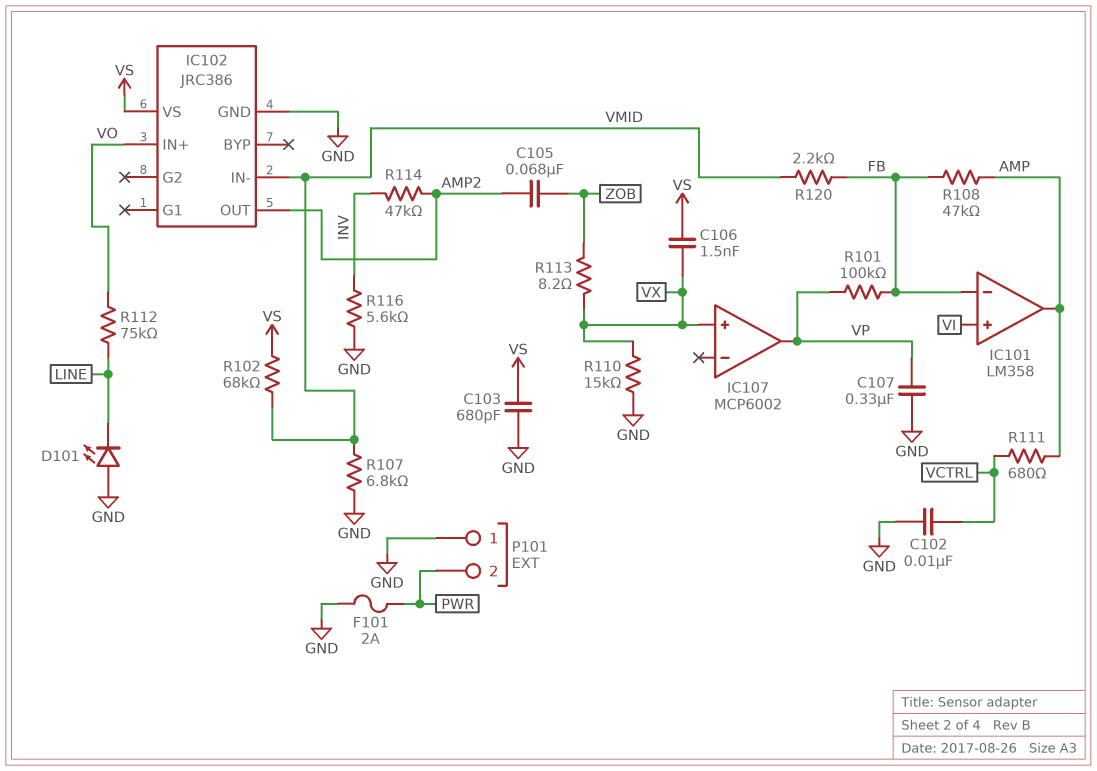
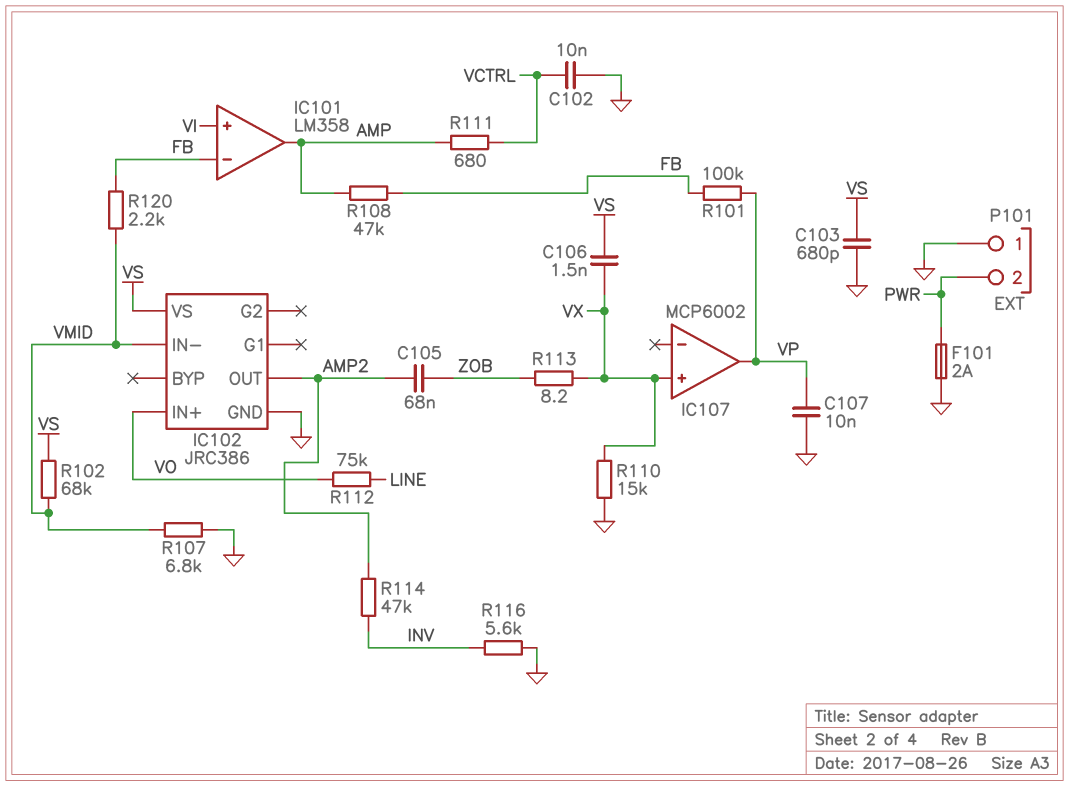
C107: 330nF (GND, VP) -> 10nF (GND, VP)
D101: LED (A GND, K LINE) -> none

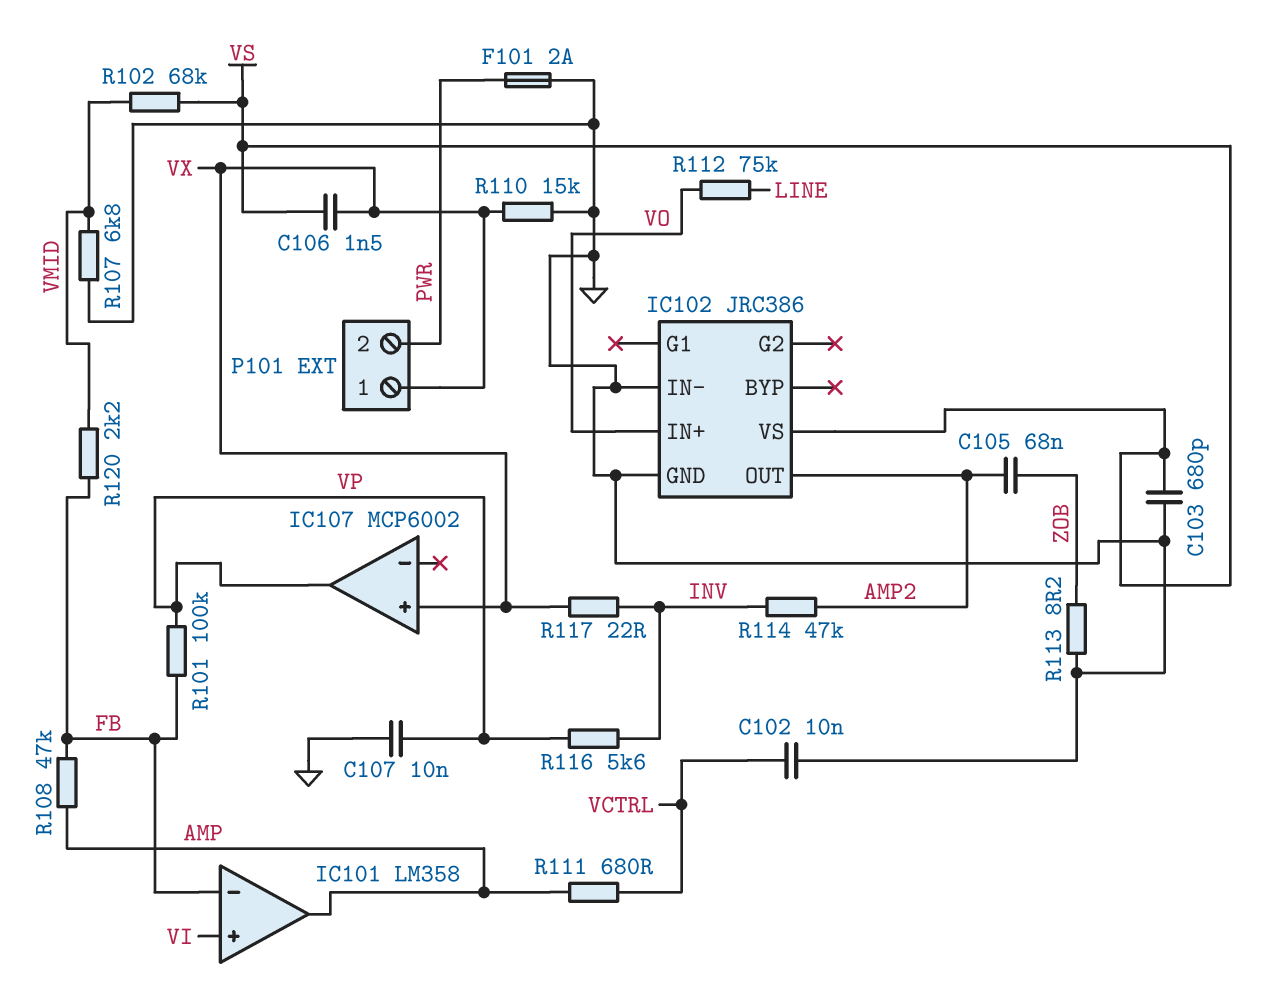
IC102 pin IN-: VMID -> GND
P101 pin 1: GND -> VX
R113: 8.2 (VX, ZOB) -> 8.2 (GND, ZOB)
R116: 5.6k (GND, INV) -> 5.6k (INV, VP)
R117: none -> 22 (INV, VX)

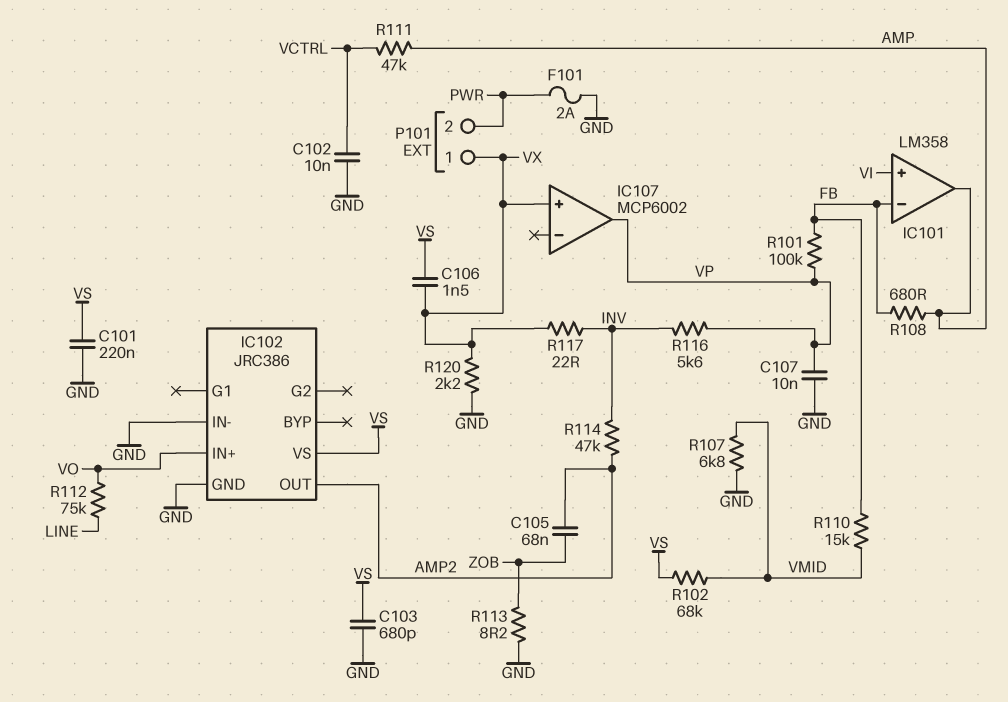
C101: none -> 220nF (GND, VS)
R108: 47k (AMP, FB) -> 680 (AMP, FB)
R110: 15k (GND, VX) -> 15k (FB, VMID)
R111: 680 (AMP, VCTRL) -> 47k (AMP, VCTRL)
R120: 2.2k (FB, VMID) -> 2.2k (GND, VX)

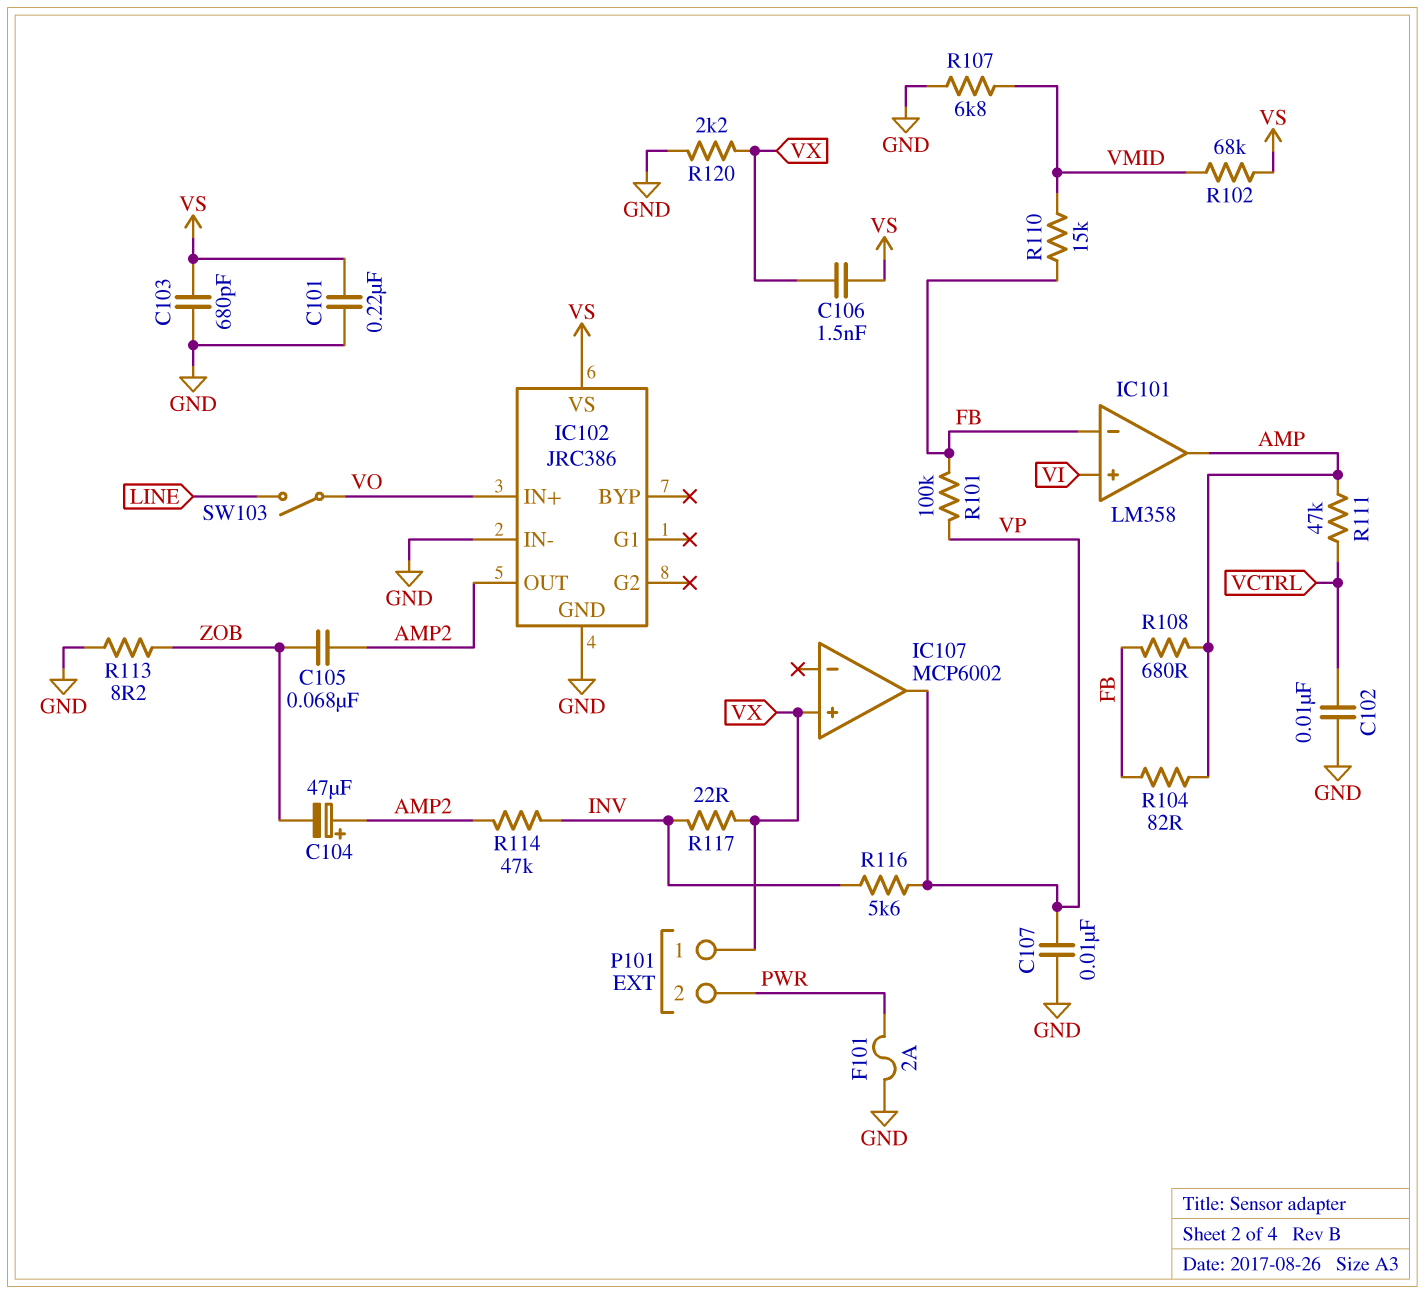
C104: none -> 47uF (plus AMP2, minus ZOB)
R104: none -> 82 (AMP, FB)
R112: 75k (LINE, VO) -> none
SW103: none -> switch (LINE, VO)

